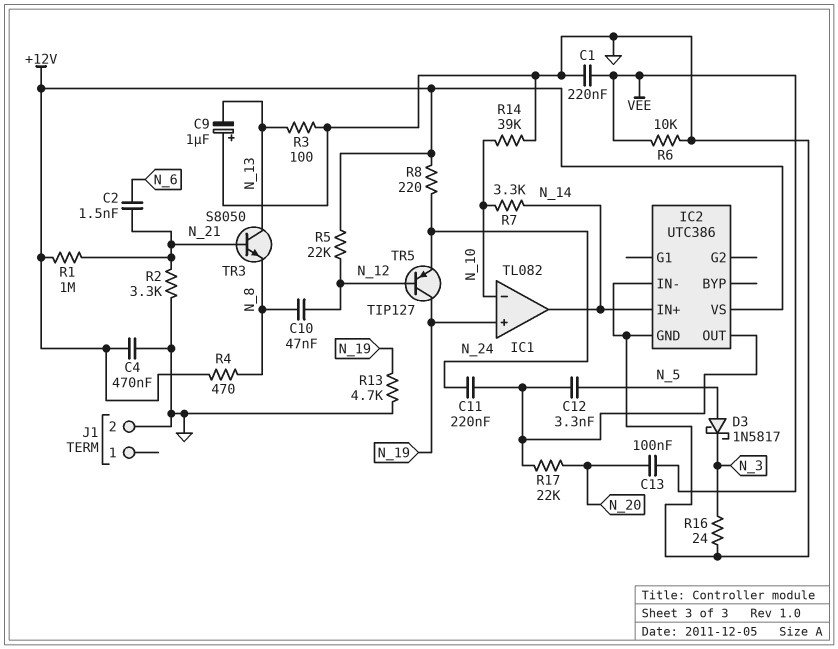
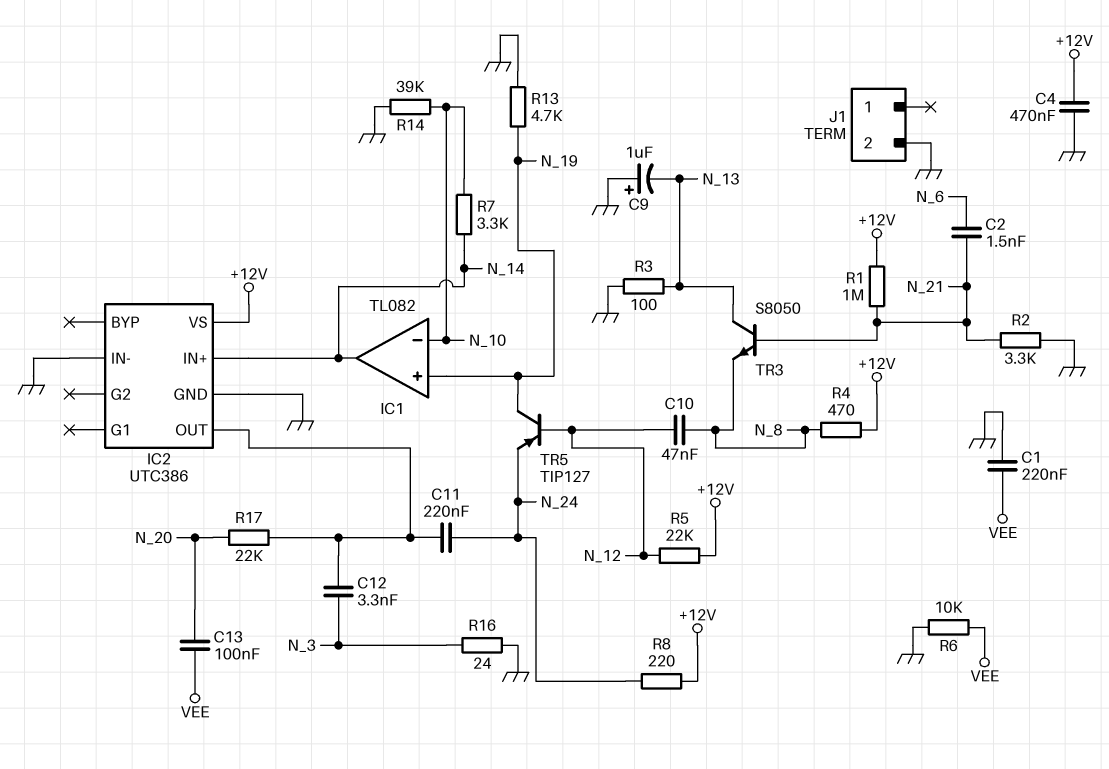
C12: 3.3nF (IC2/OUT, N_5) -> 3.3nF (IC2/OUT, N_3)
D3: schottky 1N5817 (A N_5, K N_3) -> none

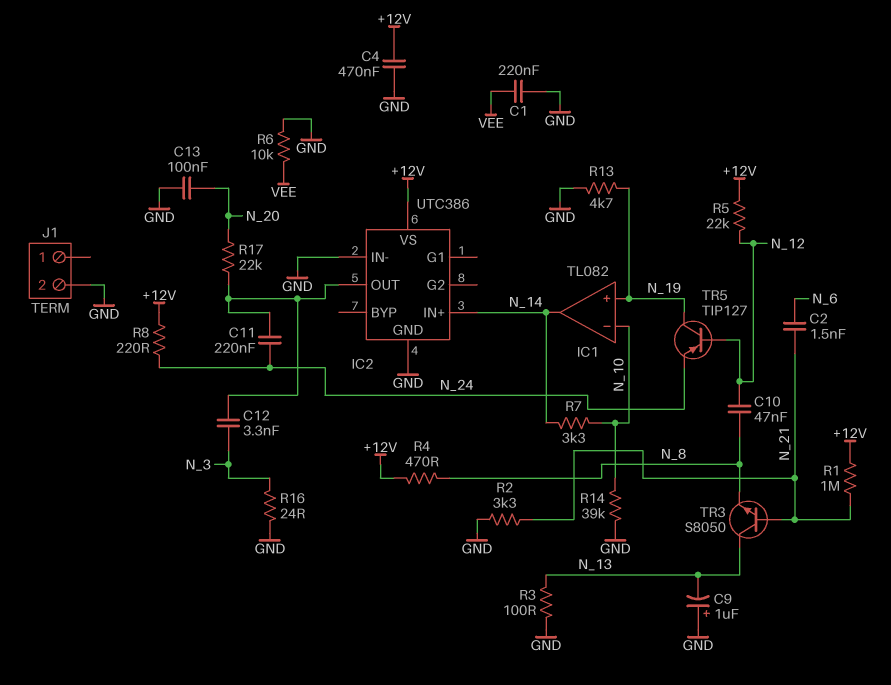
C13: 100nF (N_20, VEE) -> 100nF (GND, N_20)

